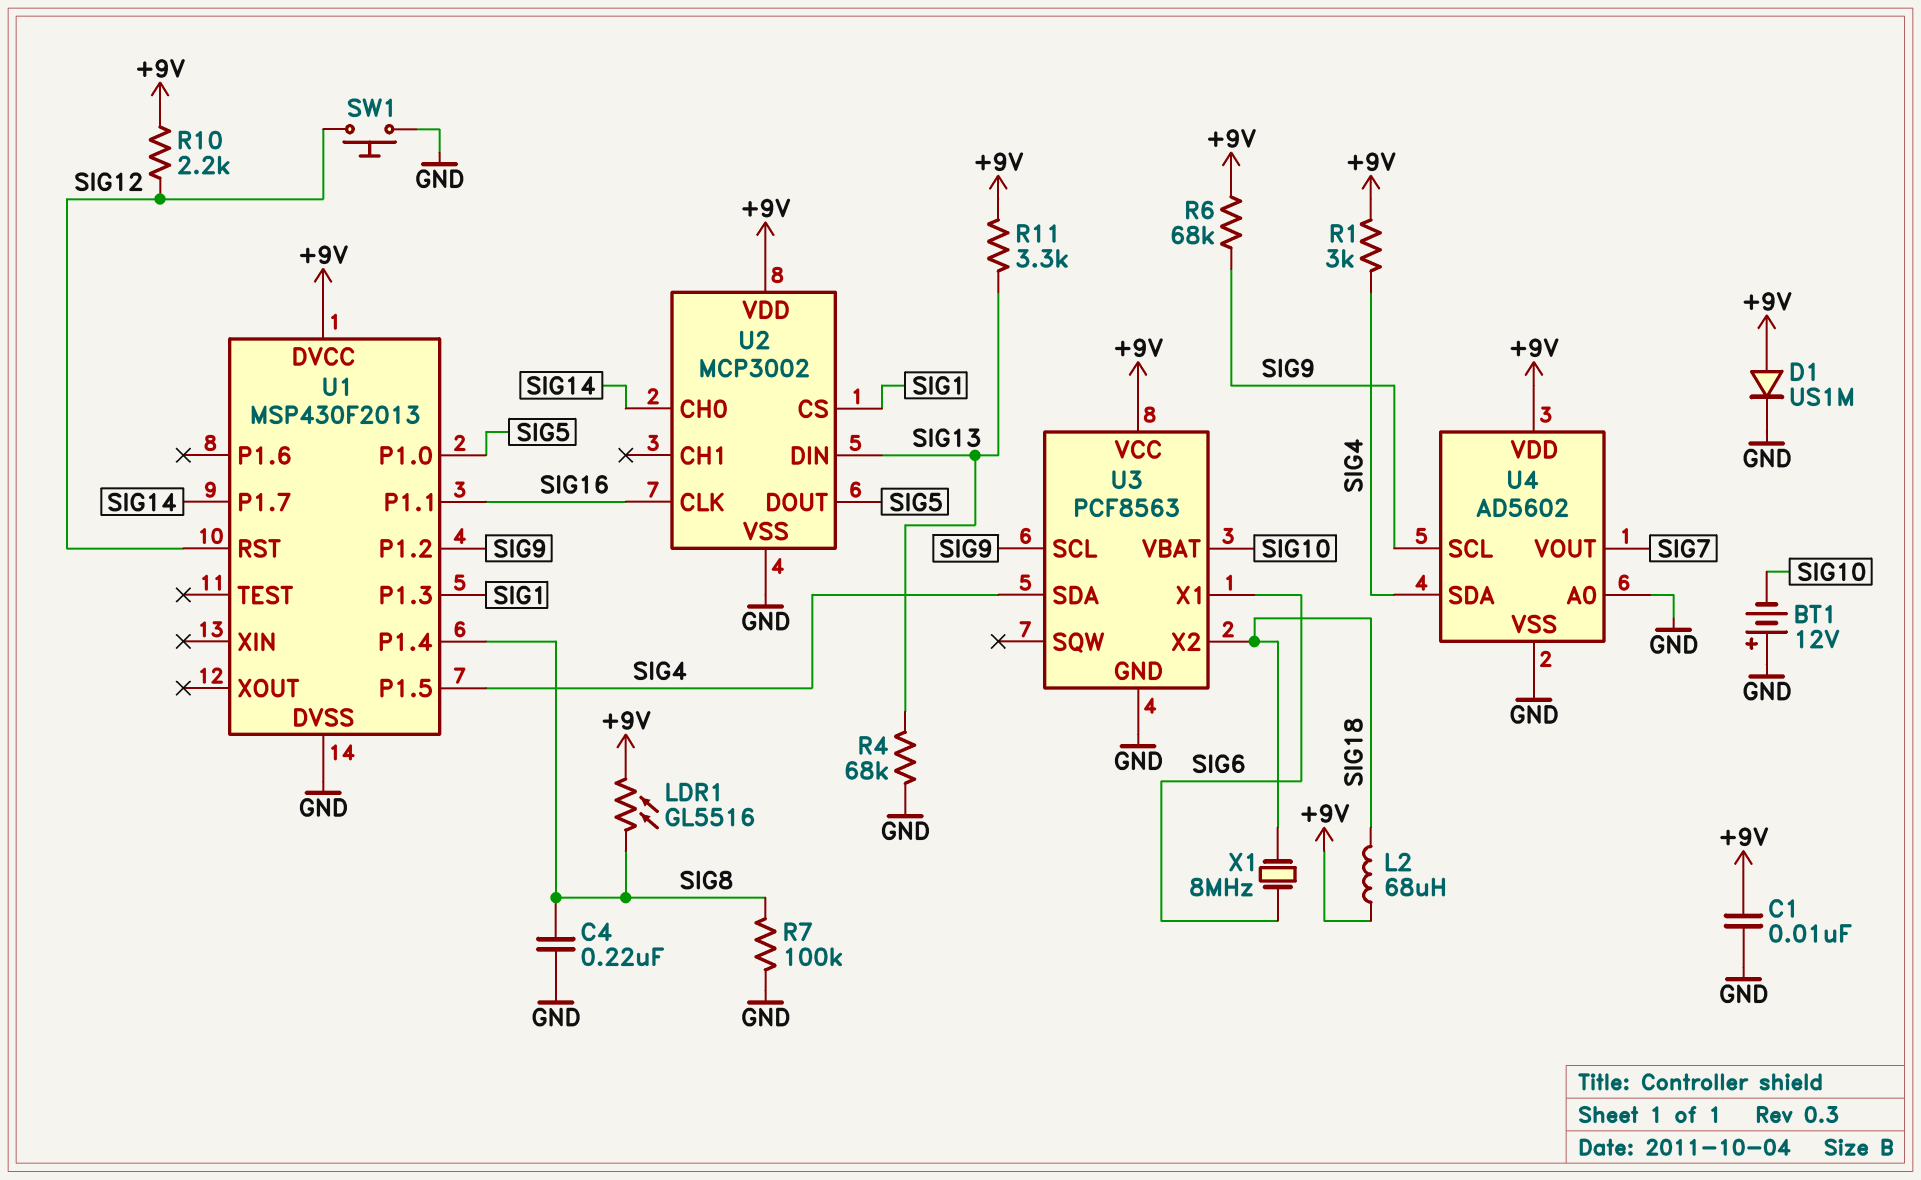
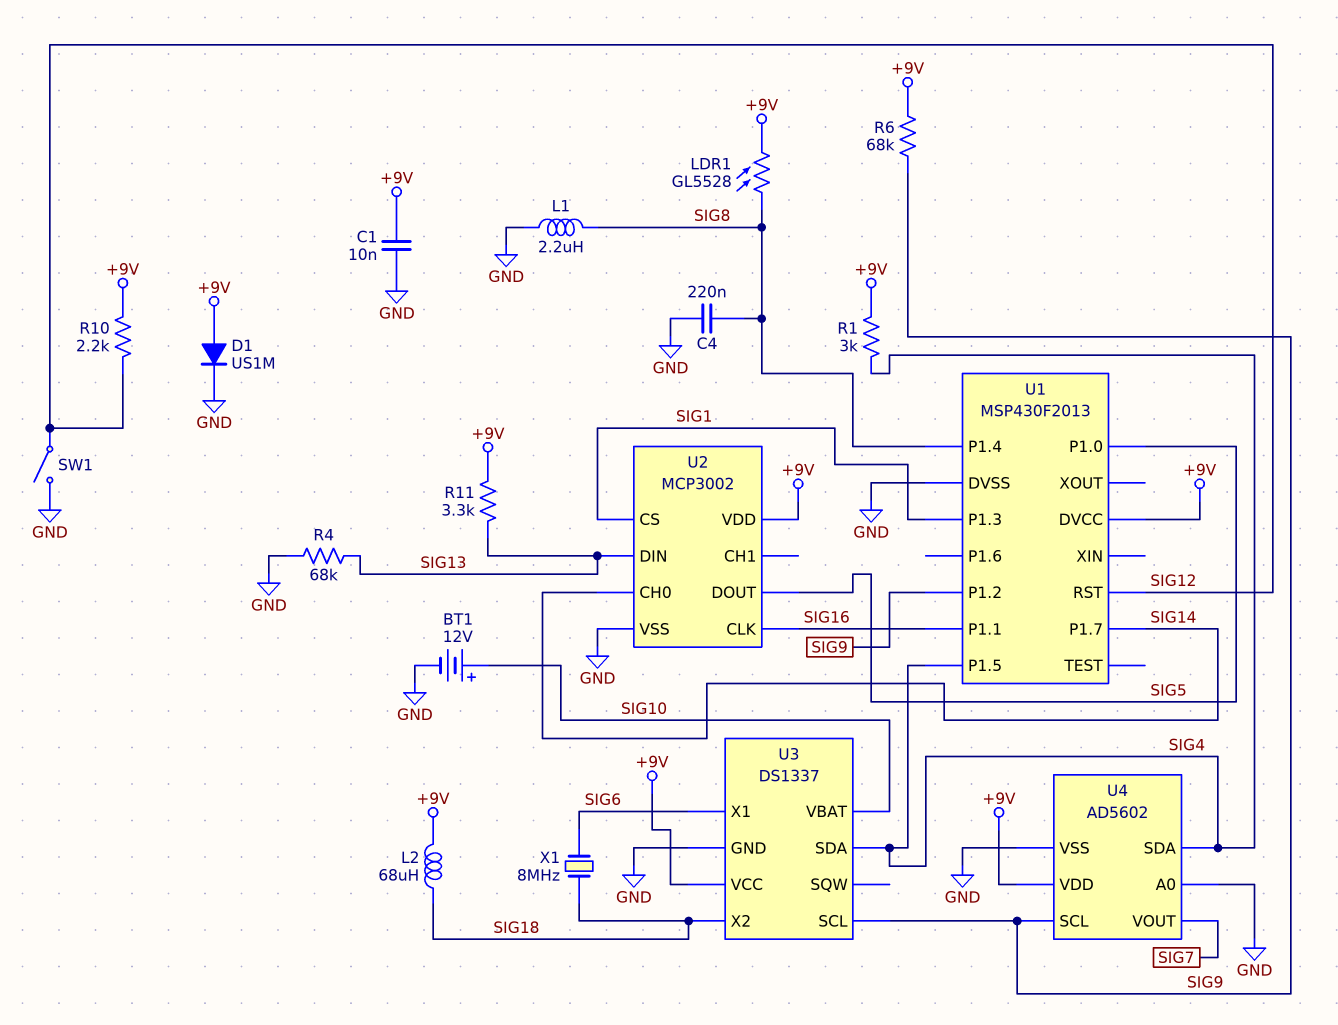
BT1: 12V (plus GND, minus SIG10) -> 12V (plus SIG10, minus GND)
L1: none -> 2.2uH (GND, SIG8)
LDR1: GL5516 (+9V, SIG8) -> GL5528 (+9V, SIG8)
R7: 100k (GND, SIG8) -> none
SW1: button (GND, SIG12) -> switch (GND, SIG12)
U3: PCF8563 -> DS1337

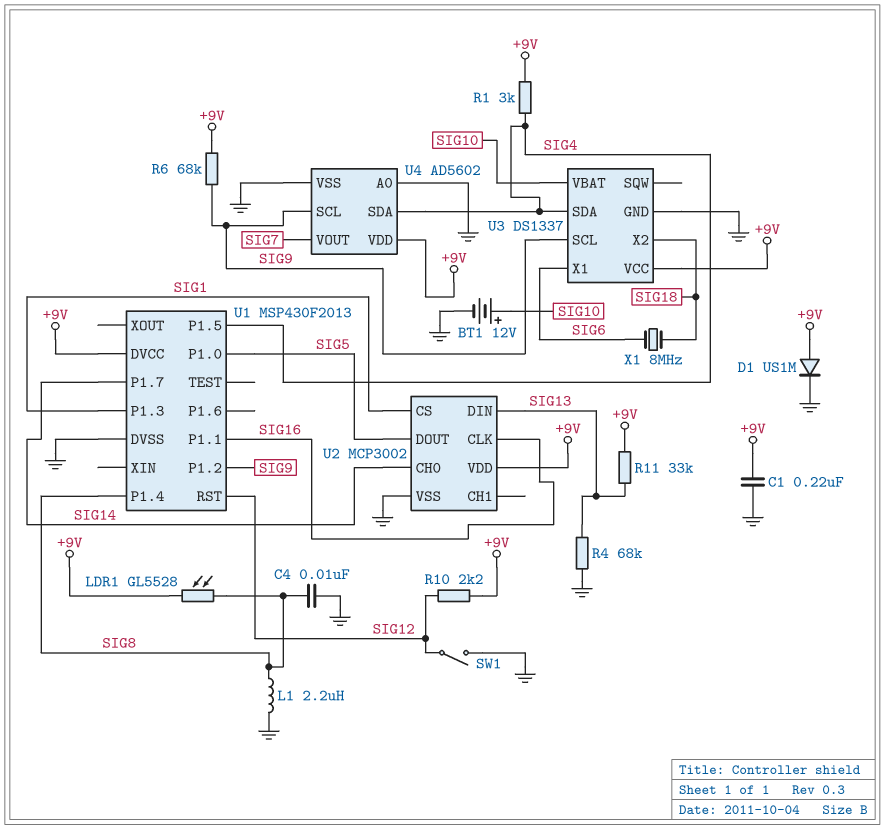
C1: 10nF (+9V, GND) -> 220nF (+9V, GND)
C4: 220nF (GND, SIG8) -> 10nF (GND, SIG8)
L2: 68uH (+9V, SIG18) -> none
R11: 3.3k (+9V, SIG13) -> 33k (+9V, SIG13)

